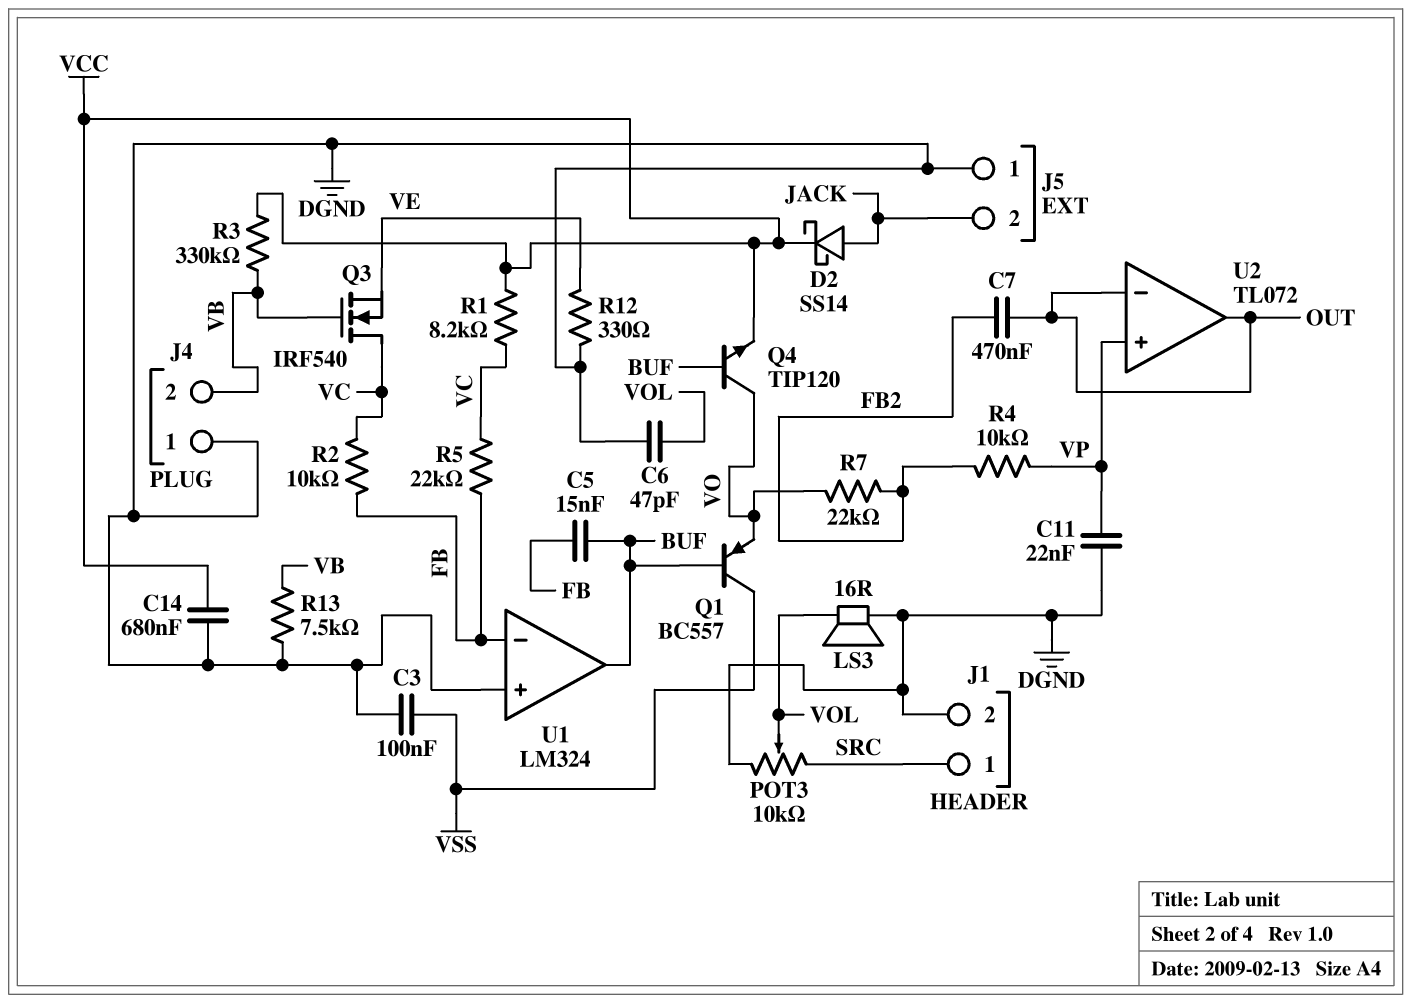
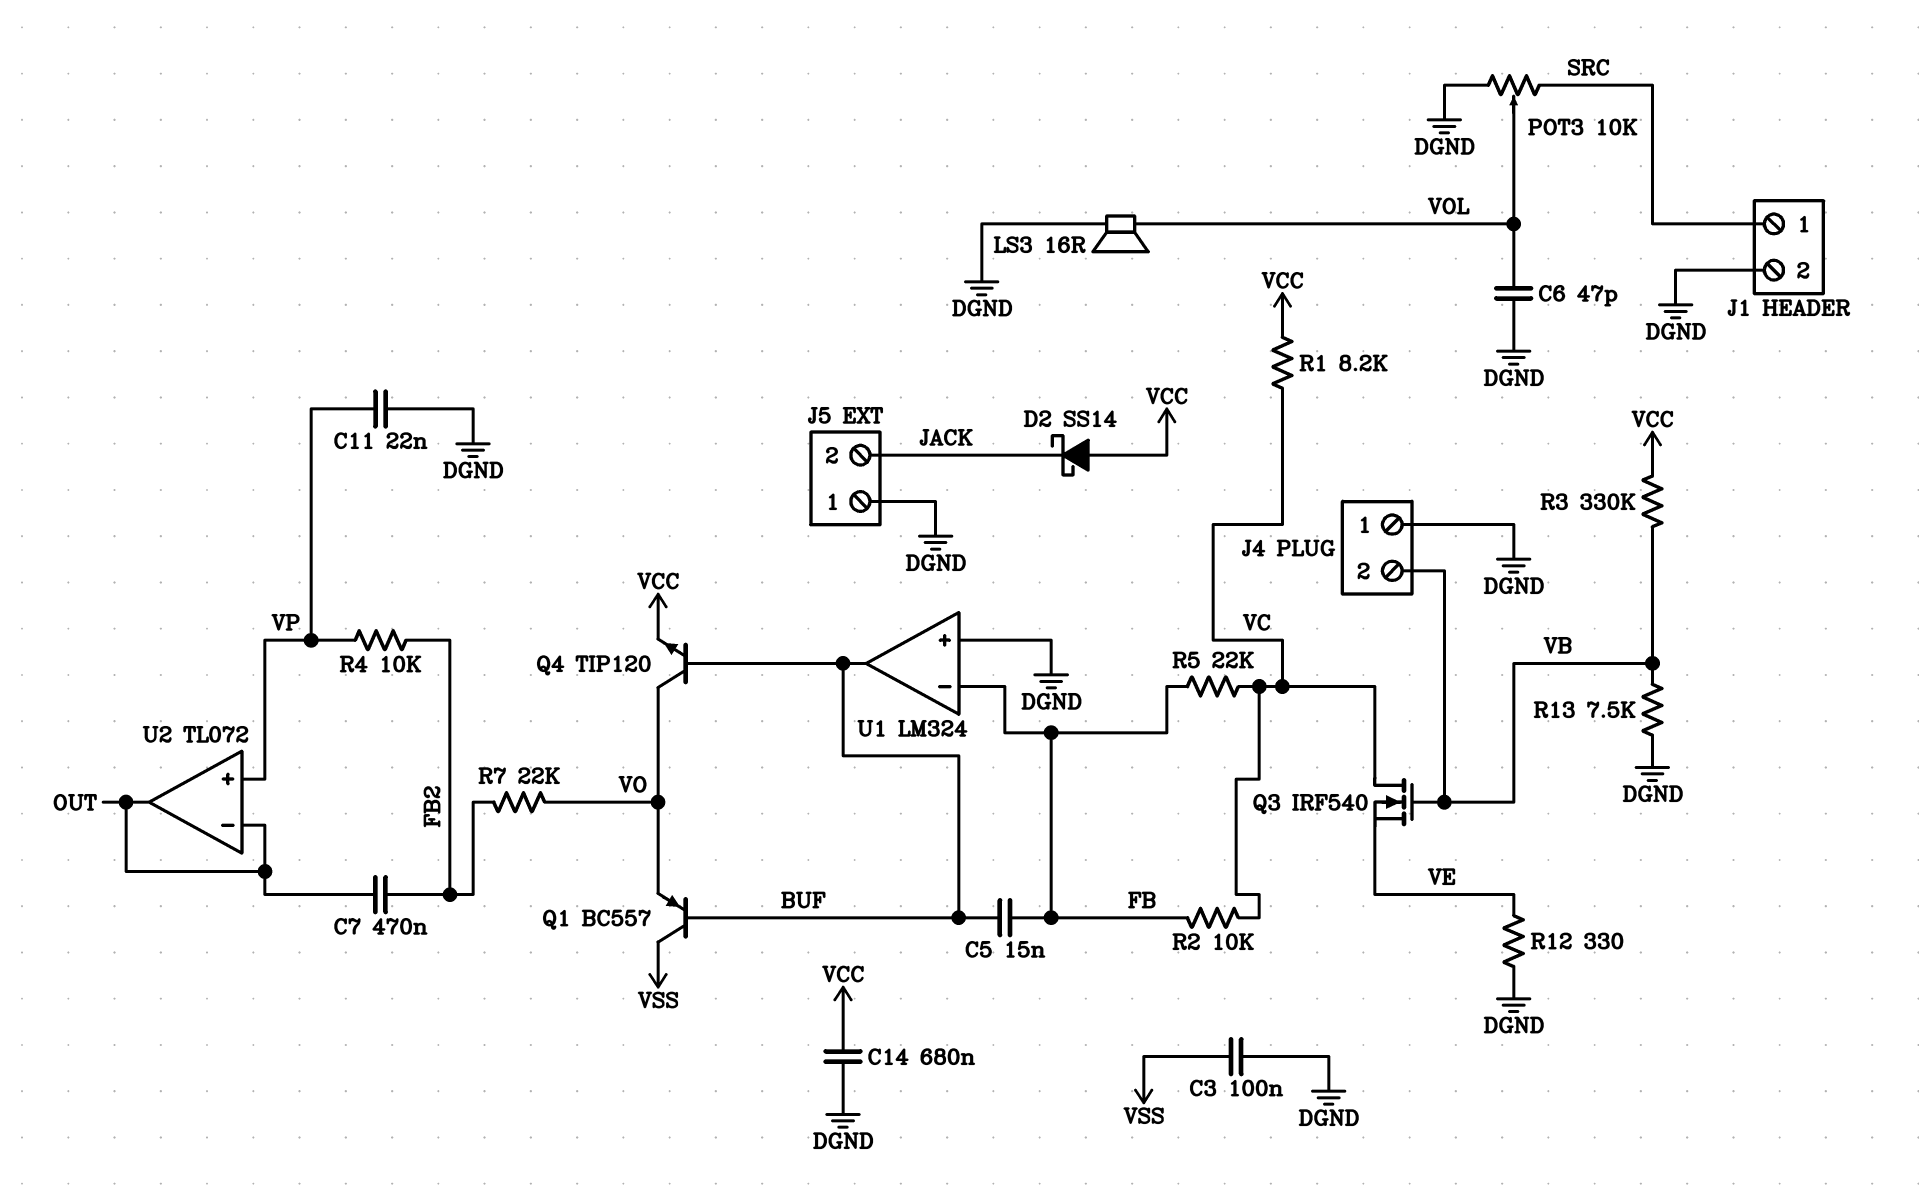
D2: schottky SS14 (A JACK, K VCC) -> schottky SS14 (A VCC, K JACK)

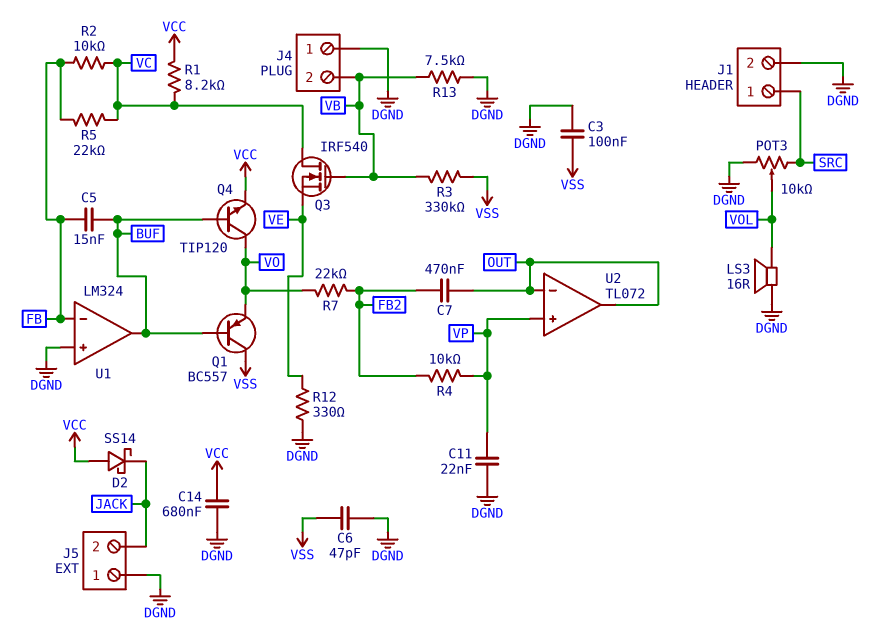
C6: 47pF (DGND, VOL) -> 47pF (DGND, VSS)
R3: 330k (VB, VCC) -> 330k (VB, VSS)

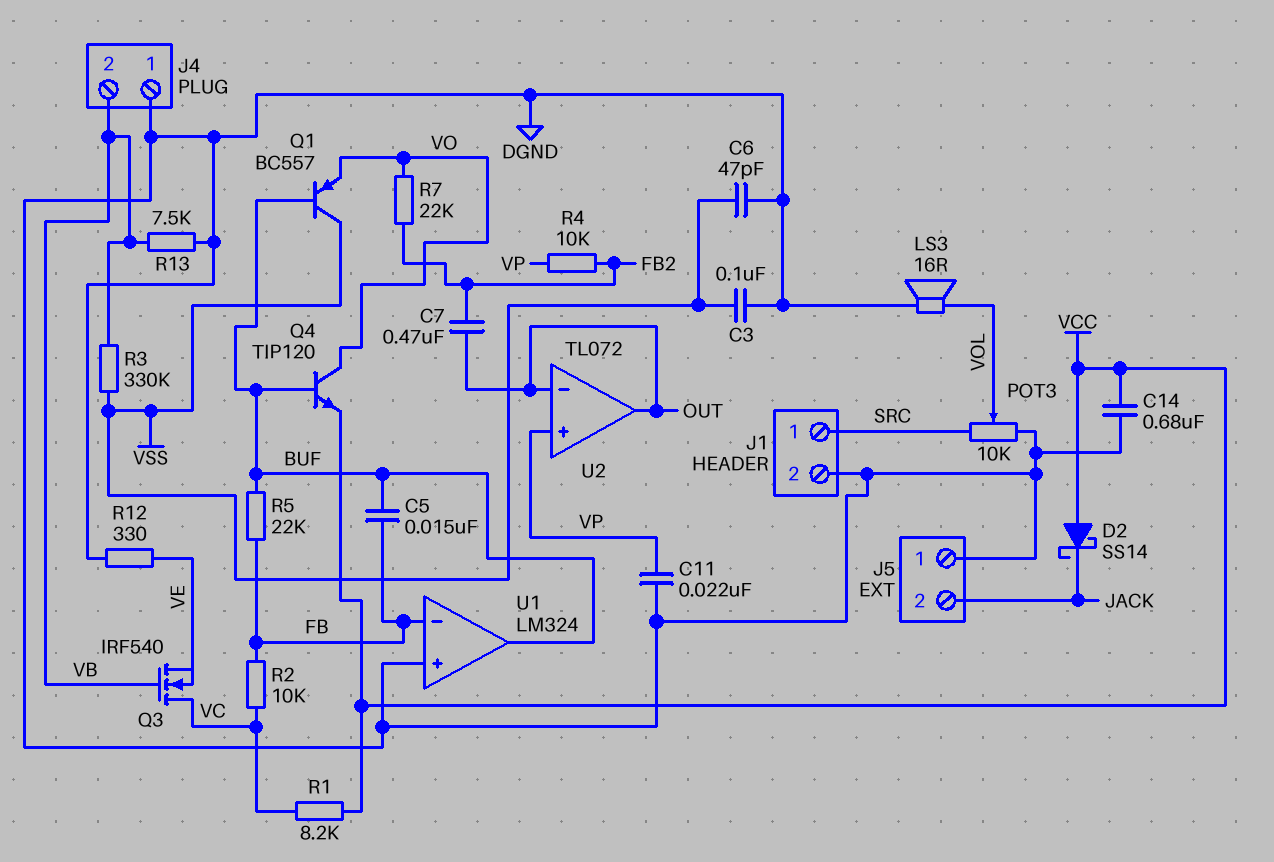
R5: 22k (FB, VC) -> 22k (BUF, FB)

